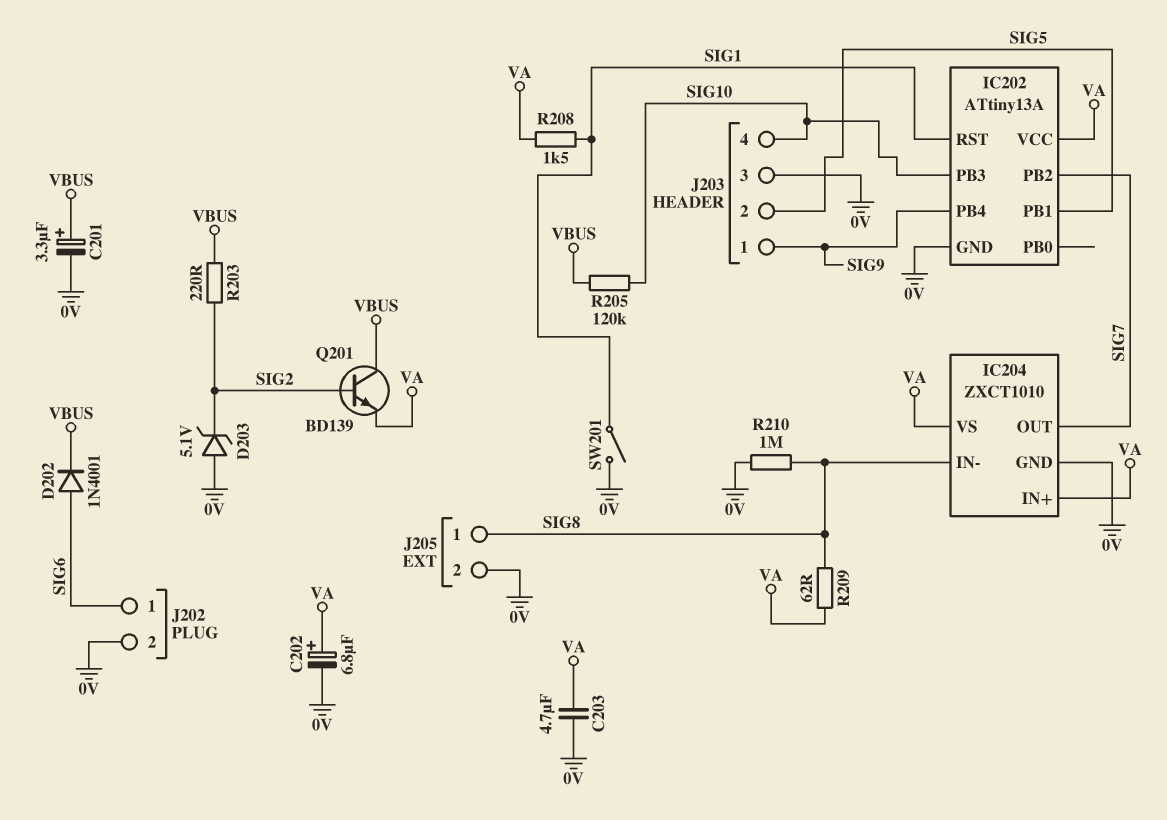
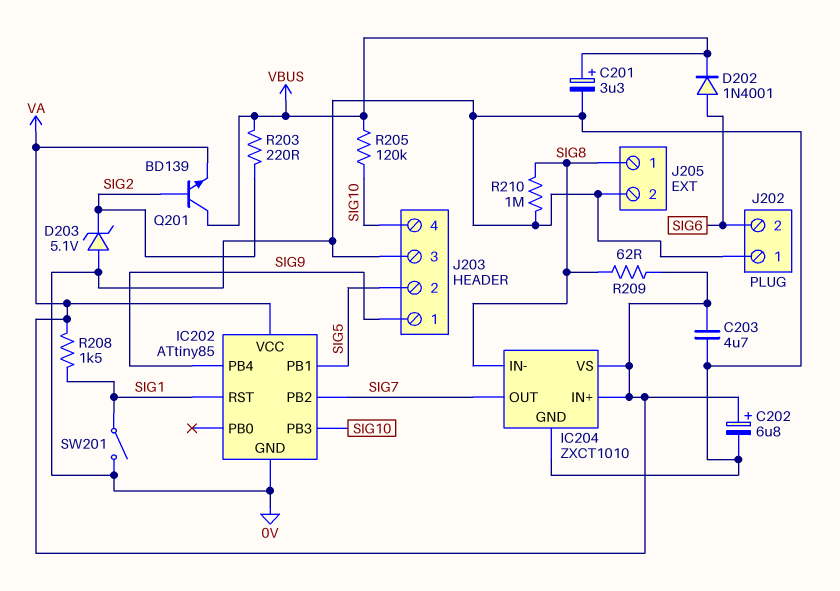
IC202: ATtiny13A -> ATtiny85
J202 pin 1: SIG6 -> 0V
J202 pin 2: 0V -> SIG6

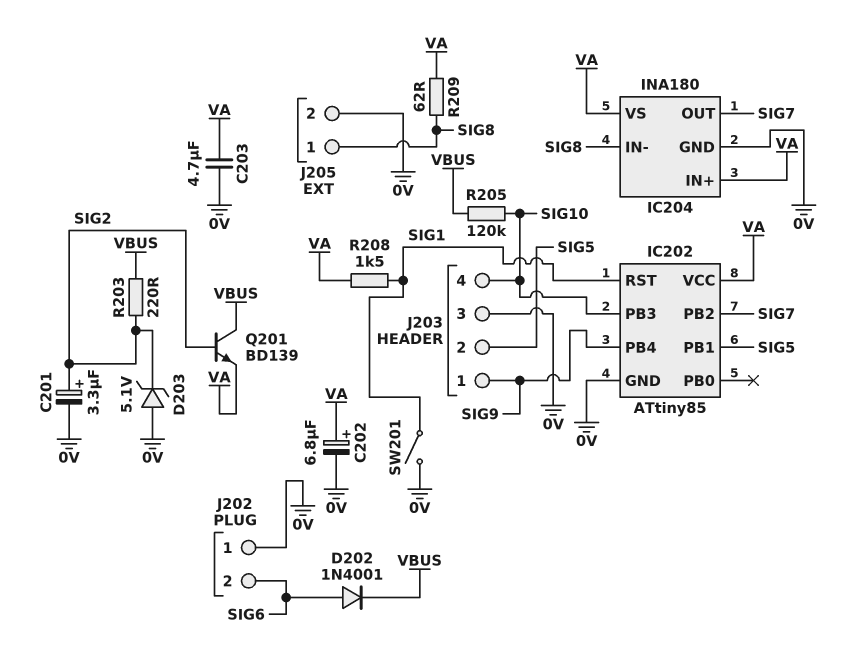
C201: 3.3uF (plus VBUS, minus 0V) -> 3.3uF (plus SIG2, minus 0V)
IC204: ZXCT1010 -> INA180
R210: 1M (0V, SIG8) -> none

